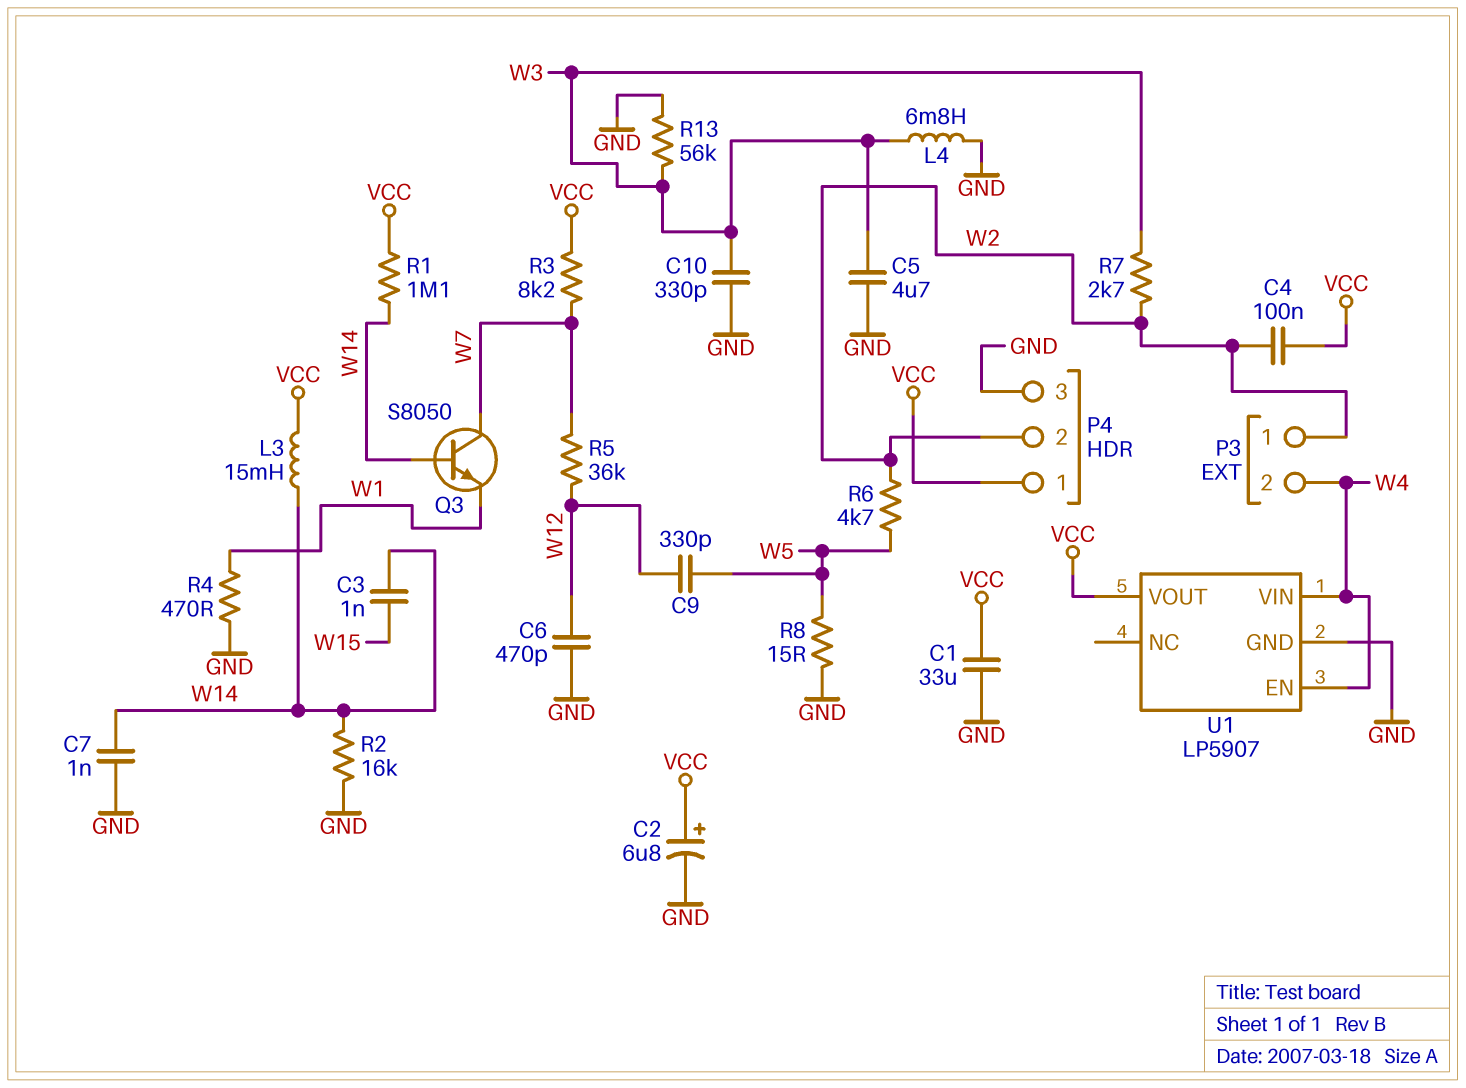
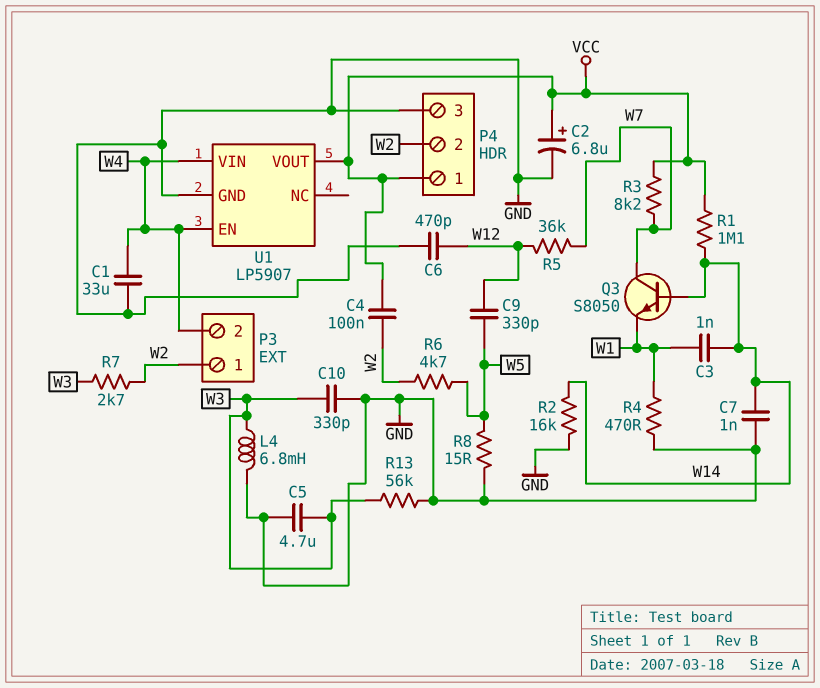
C1: 33uF (GND, VCC) -> 33uF (GND, W4)
C3: 1nF (W14, W15) -> 1nF (W1, W14)
L3: 15mH (VCC, W14) -> none

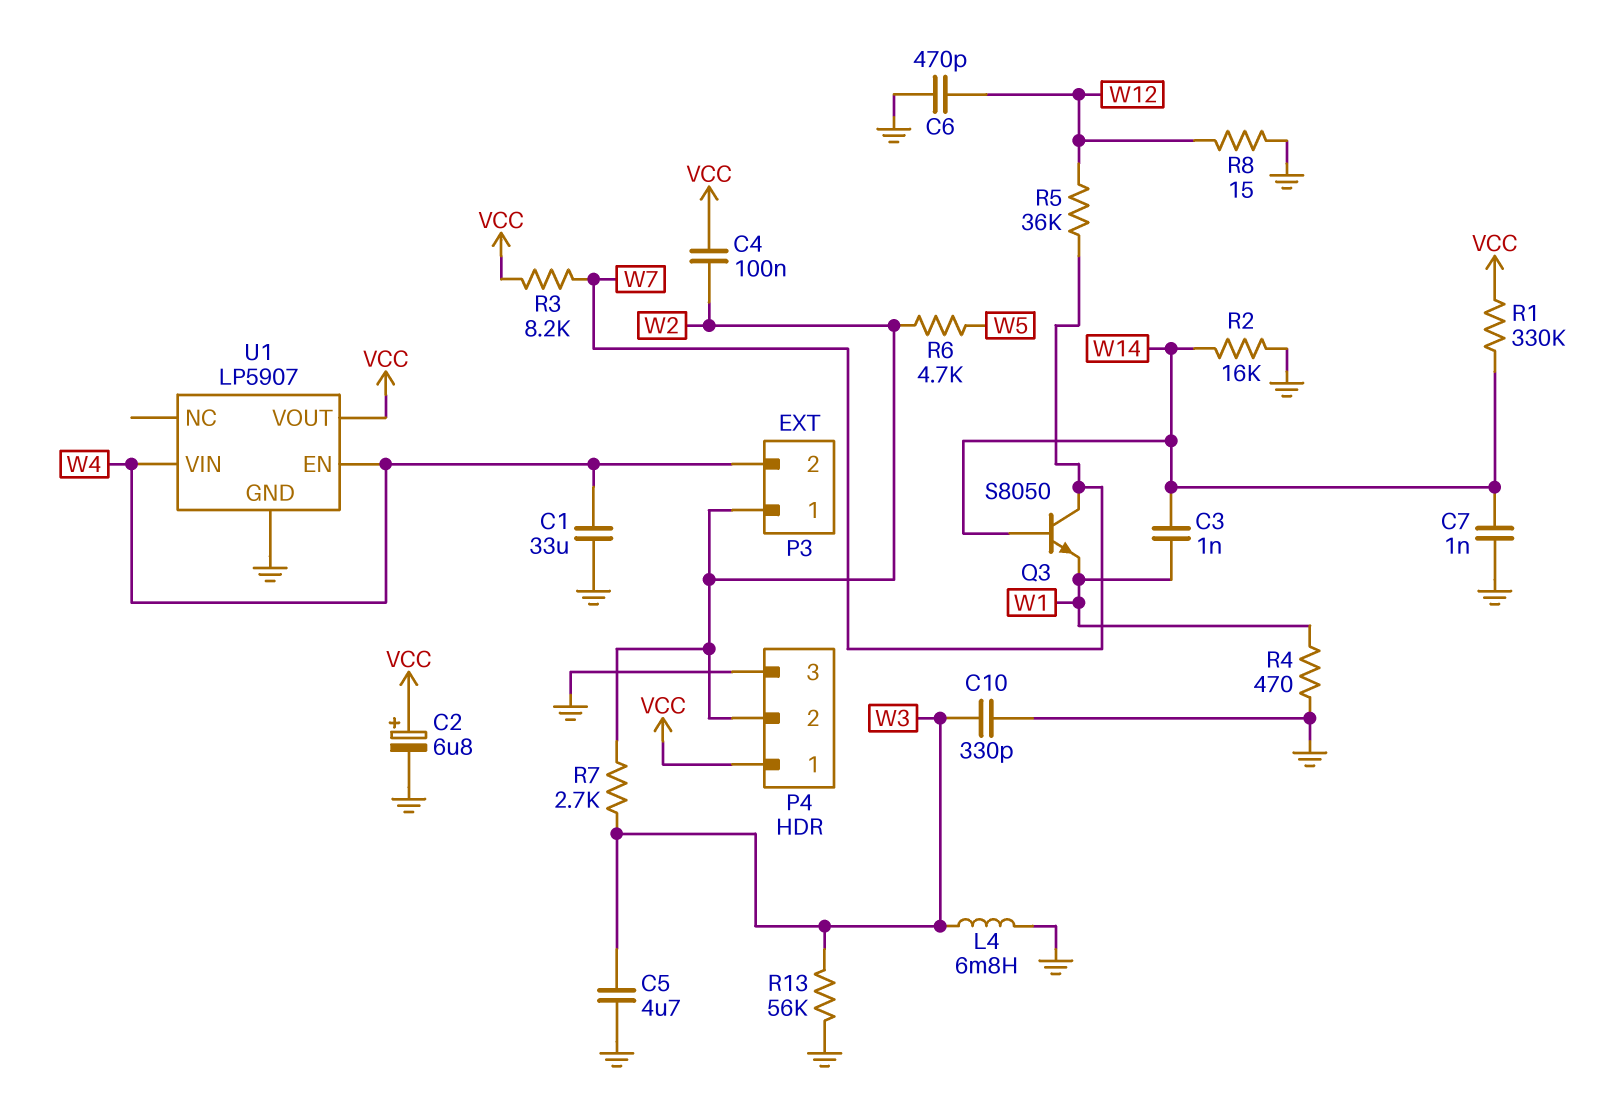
C9: 330pF (W5, W12) -> none
R1: 1.1M (VCC, W14) -> 330k (VCC, W14)
R8: 15 (GND, W5) -> 15 (GND, W12)

